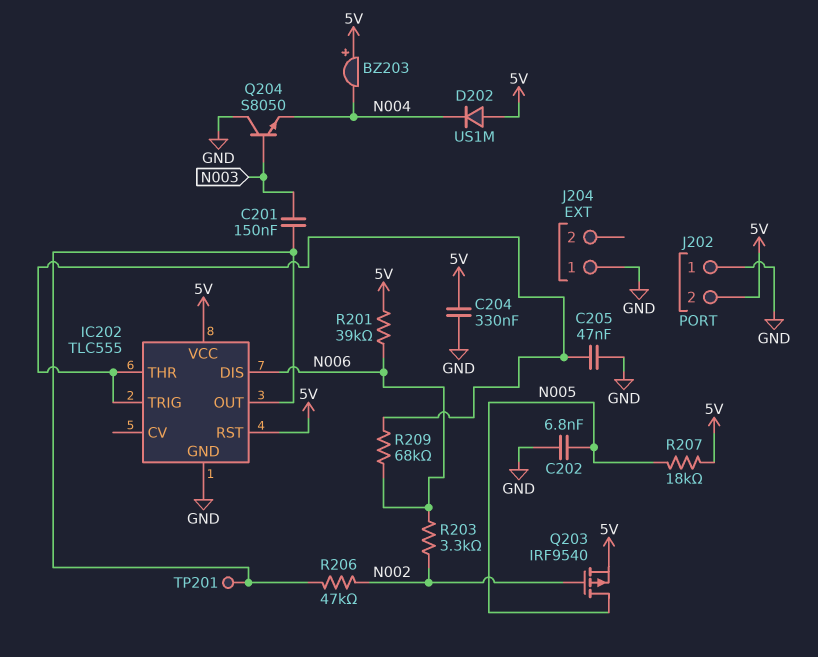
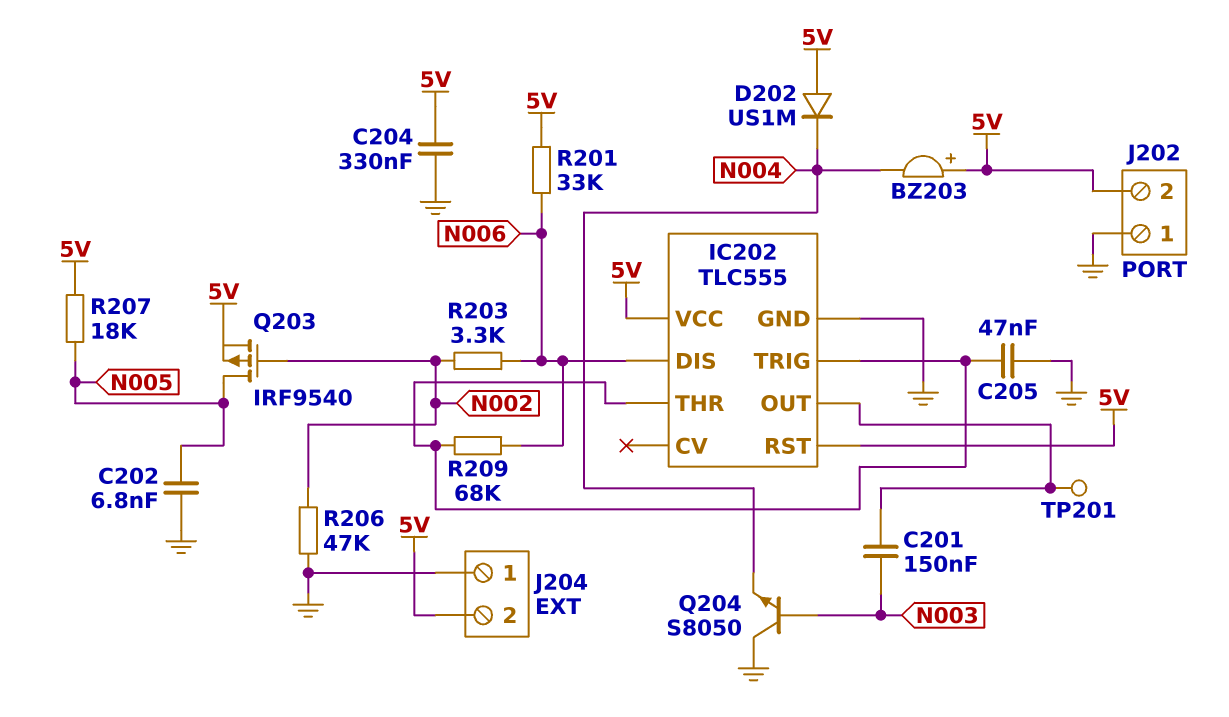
J204 pin 2: none -> 5V
R201: 39k (5V, N006) -> 33k (5V, N006)
R206: 47k (IC202/OUT, N002) -> 47k (GND, N002)

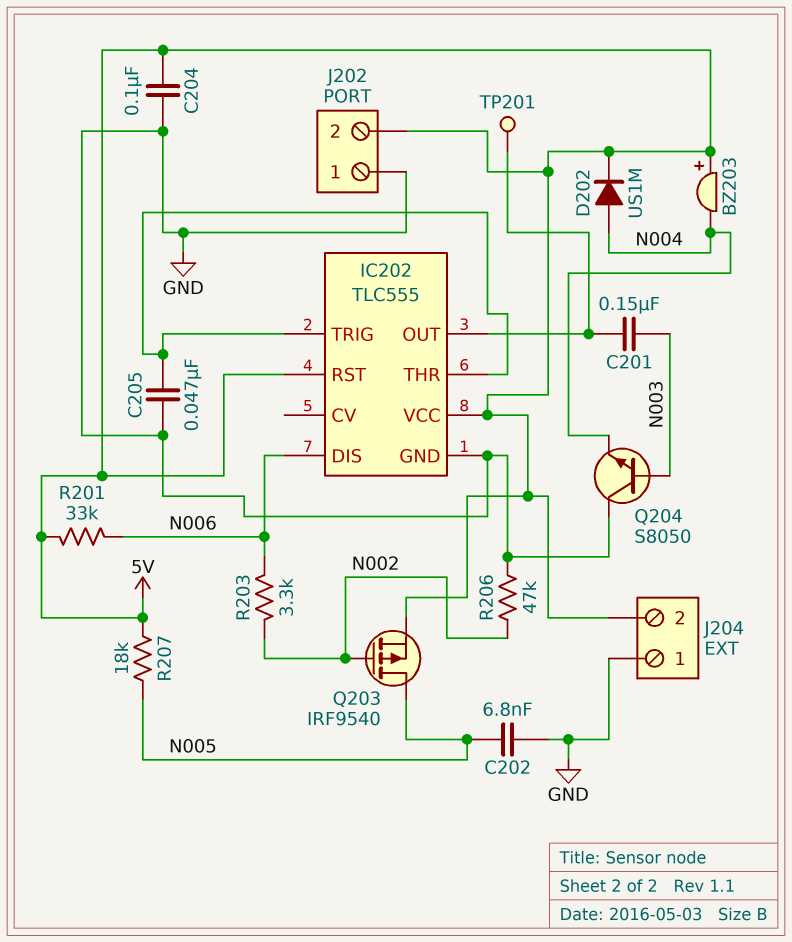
C204: 330nF (5V, GND) -> 100nF (5V, GND)
D202: diode US1M (A 5V, K N004) -> diode US1M (A N004, K 5V)
R209: 68k (IC202/THR, N006) -> none

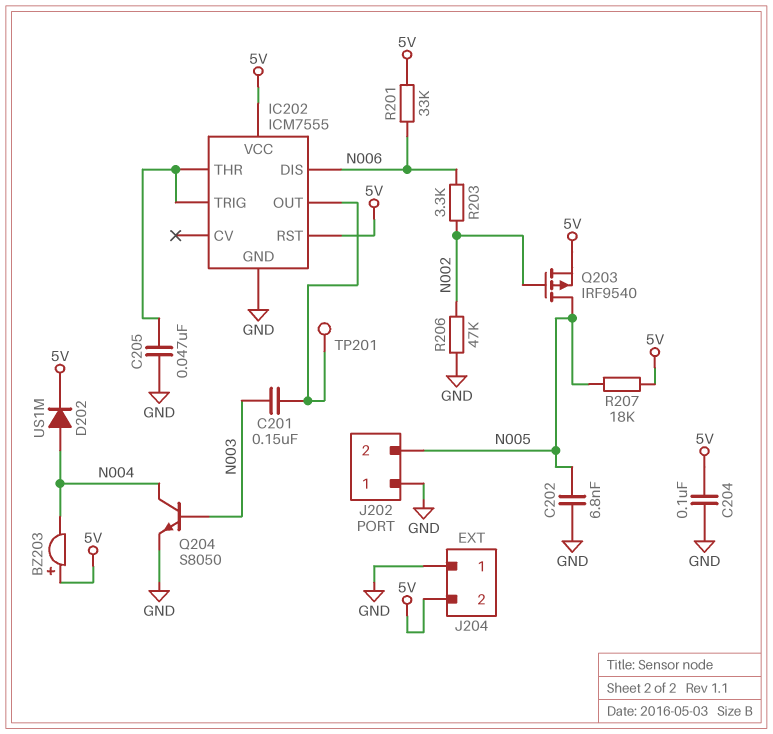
IC202: TLC555 -> ICM7555
J202 pin 2: 5V -> N005
Q204: NPN S8050 (B N003, C GND, E N004) -> NPN S8050 (B N003, C N004, E GND)

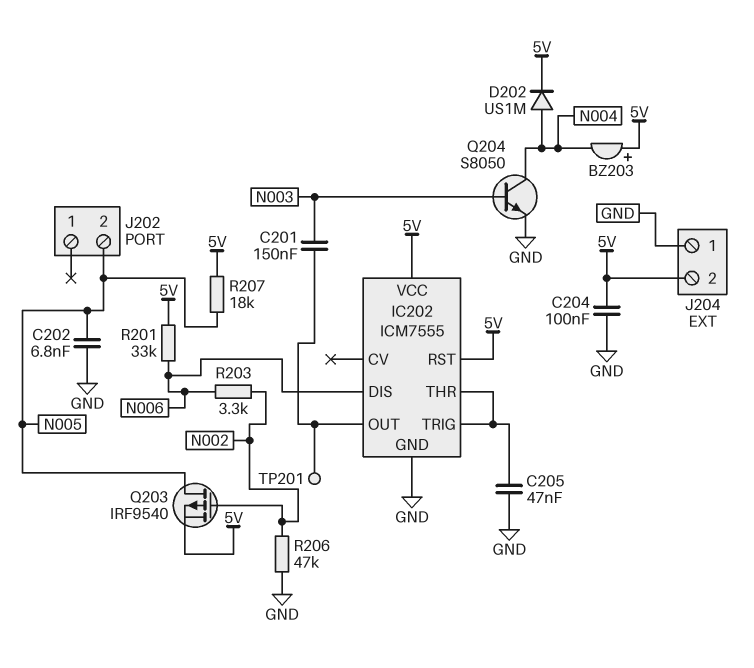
J202 pin 1: GND -> none

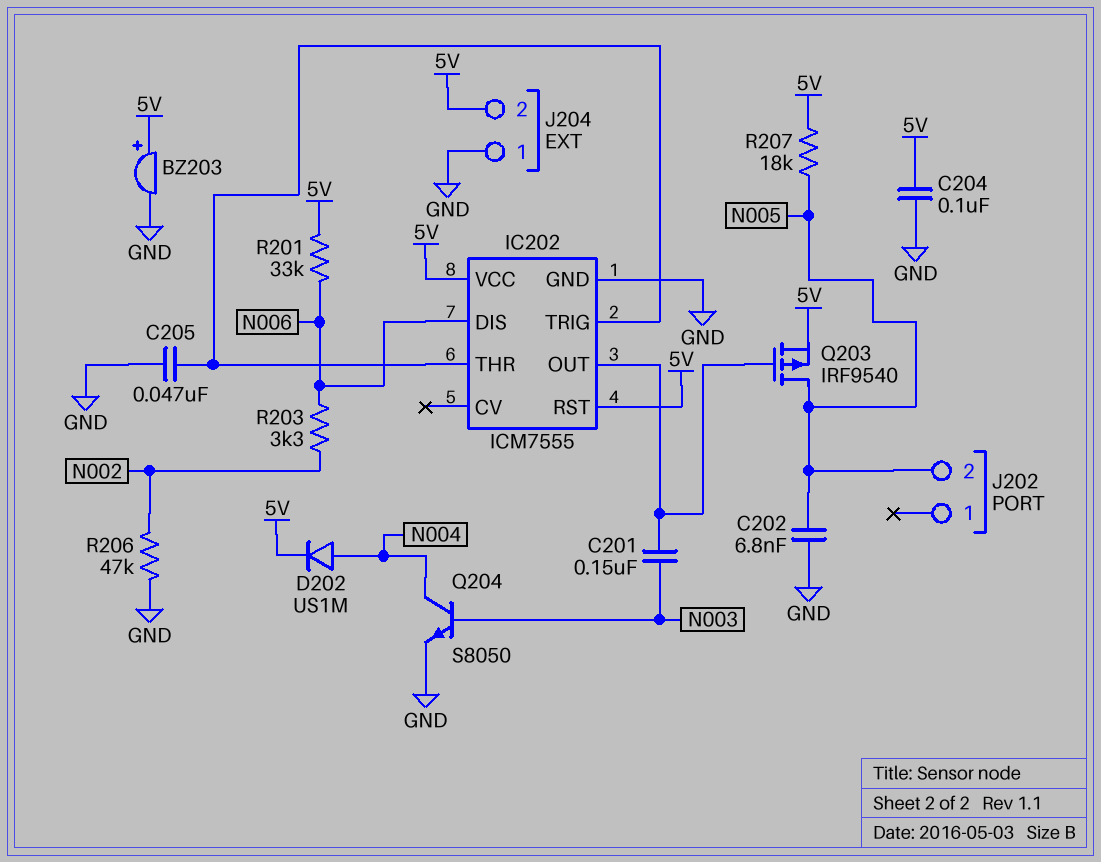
BZ203: buzzer (plus 5V, minus N004) -> buzzer (plus 5V, minus GND)
Q203: PMOS IRF9540 (G N002, D N005, S 5V) -> PMOS IRF9540 (G IC202/OUT, D N005, S 5V)
TP201: test point (IC202/OUT) -> none

